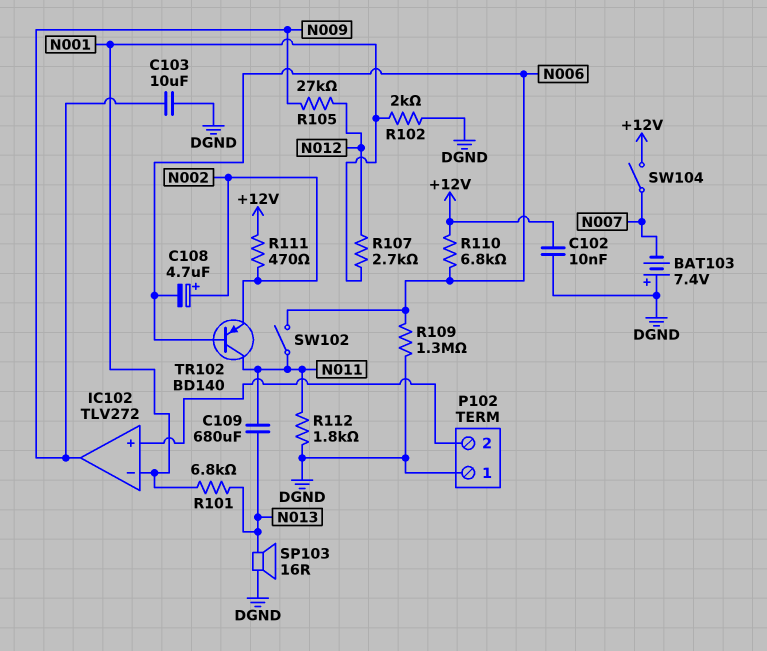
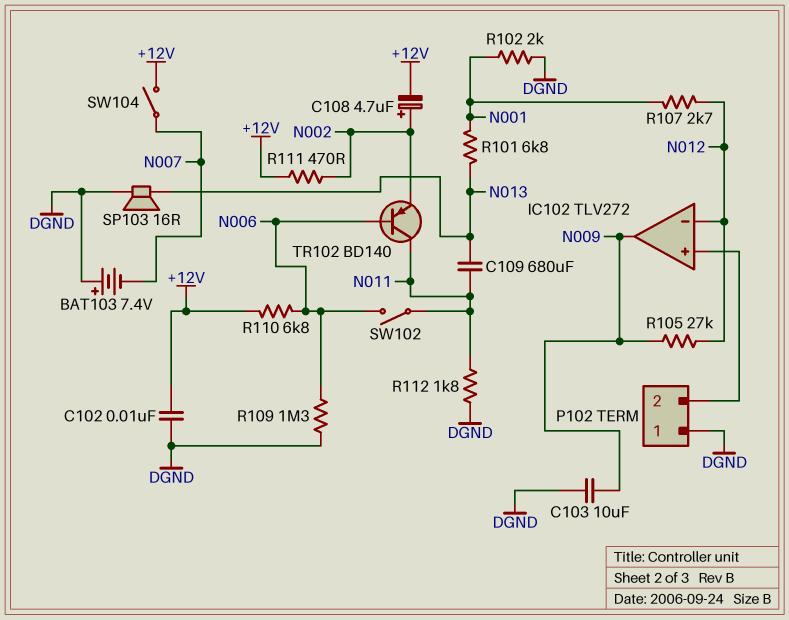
C108: 4.7uF (plus N002, minus N006) -> 4.7uF (plus N002, minus +12V)
IC102 pin in-: N001 -> N012

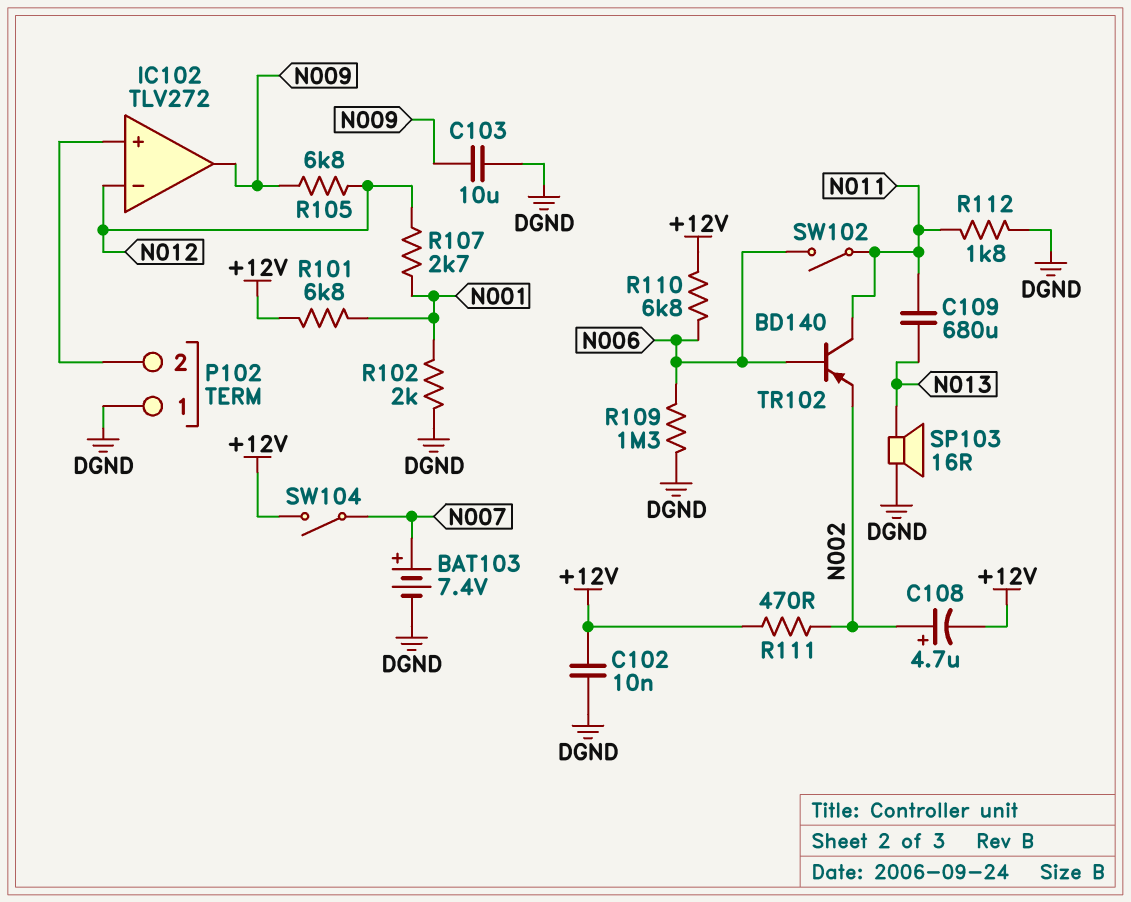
BAT103: 7.4V (plus DGND, minus N007) -> 7.4V (plus N007, minus DGND)
R101: 6.8k (N001, N013) -> 6.8k (+12V, N001)
R105: 27k (N009, N012) -> 6.8k (N009, N012)

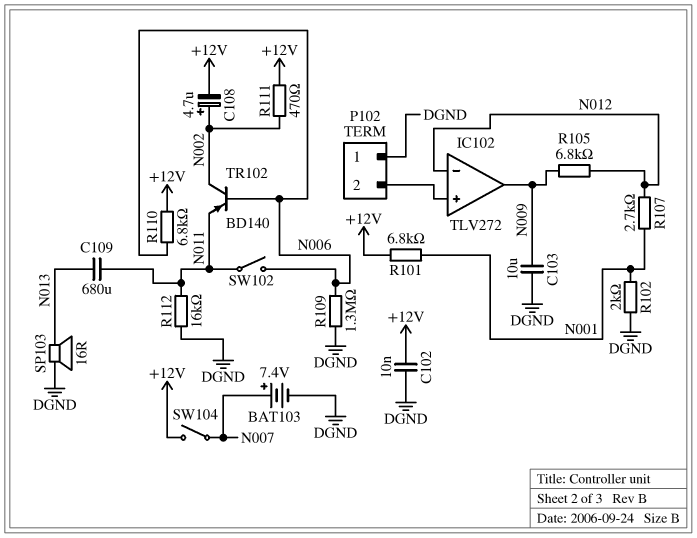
R112: 1.8k (DGND, N011) -> 16k (DGND, N011)
TR102: PNP BD140 (B N006, C N011, E N002) -> PNP BD140 (B N006, C N002, E N011)

